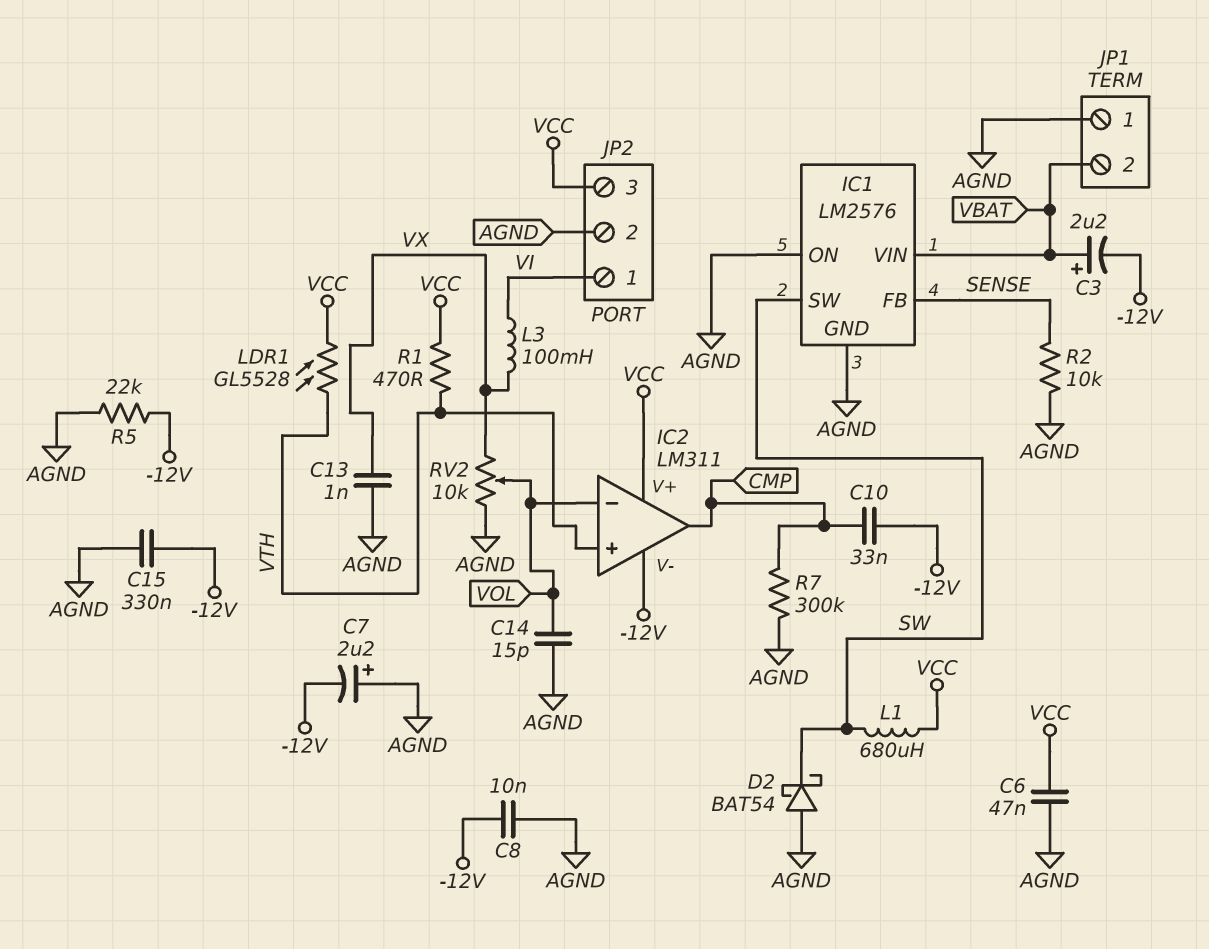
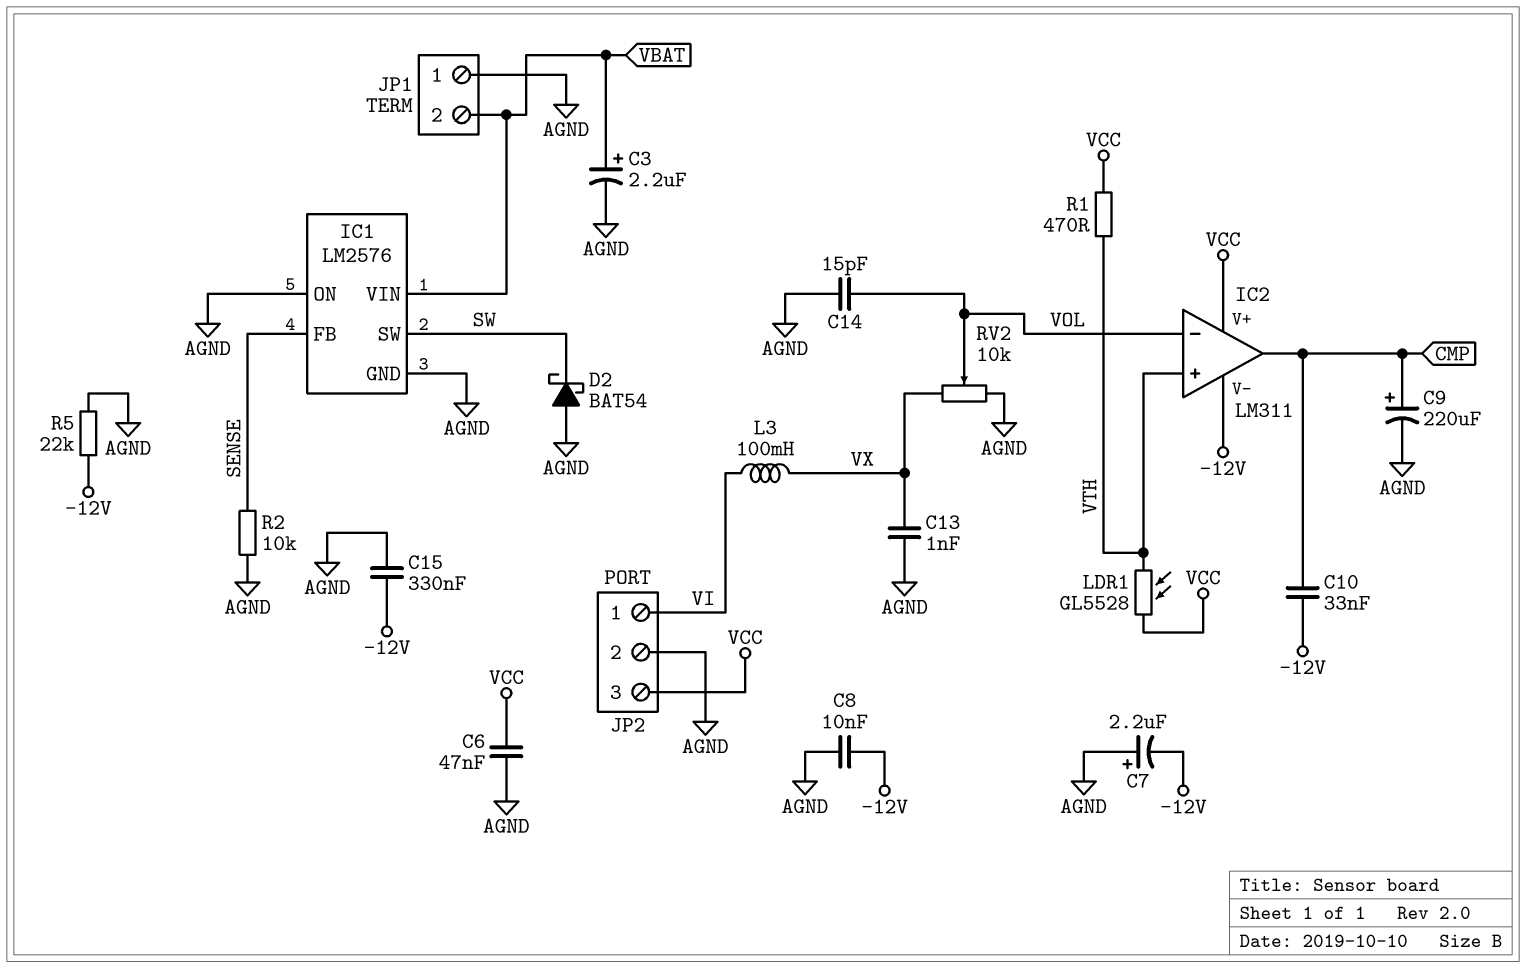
C3: 2.2uF (plus VBAT, minus -12V) -> 2.2uF (plus VBAT, minus AGND)
C9: none -> 220uF (plus CMP, minus AGND)
L1: 680uH (SW, VCC) -> none
R7: 300k (AGND, CMP) -> none

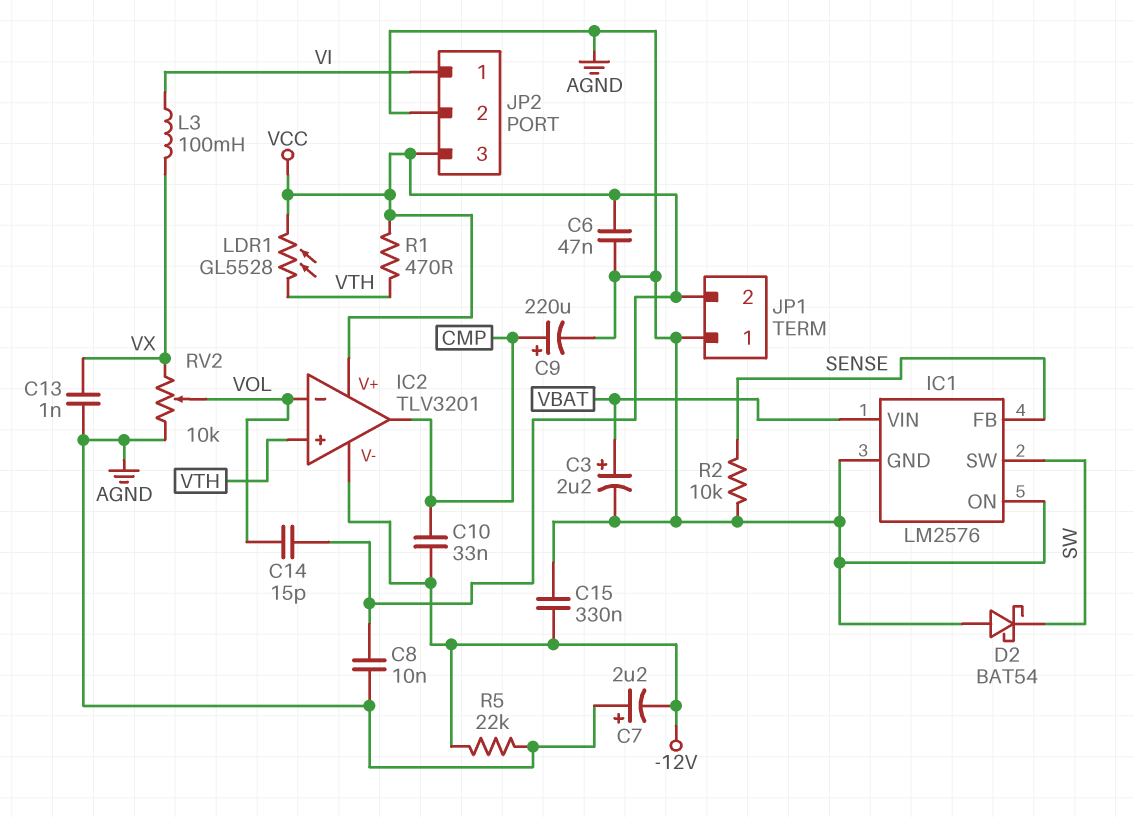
C8: 10nF (-12V, AGND) -> 10nF (AGND, VCC)
C14: 15pF (AGND, VOL) -> 15pF (VCC, VOL)
IC2: LM311 -> TLV3201
JP1 pin 2: VBAT -> VCC

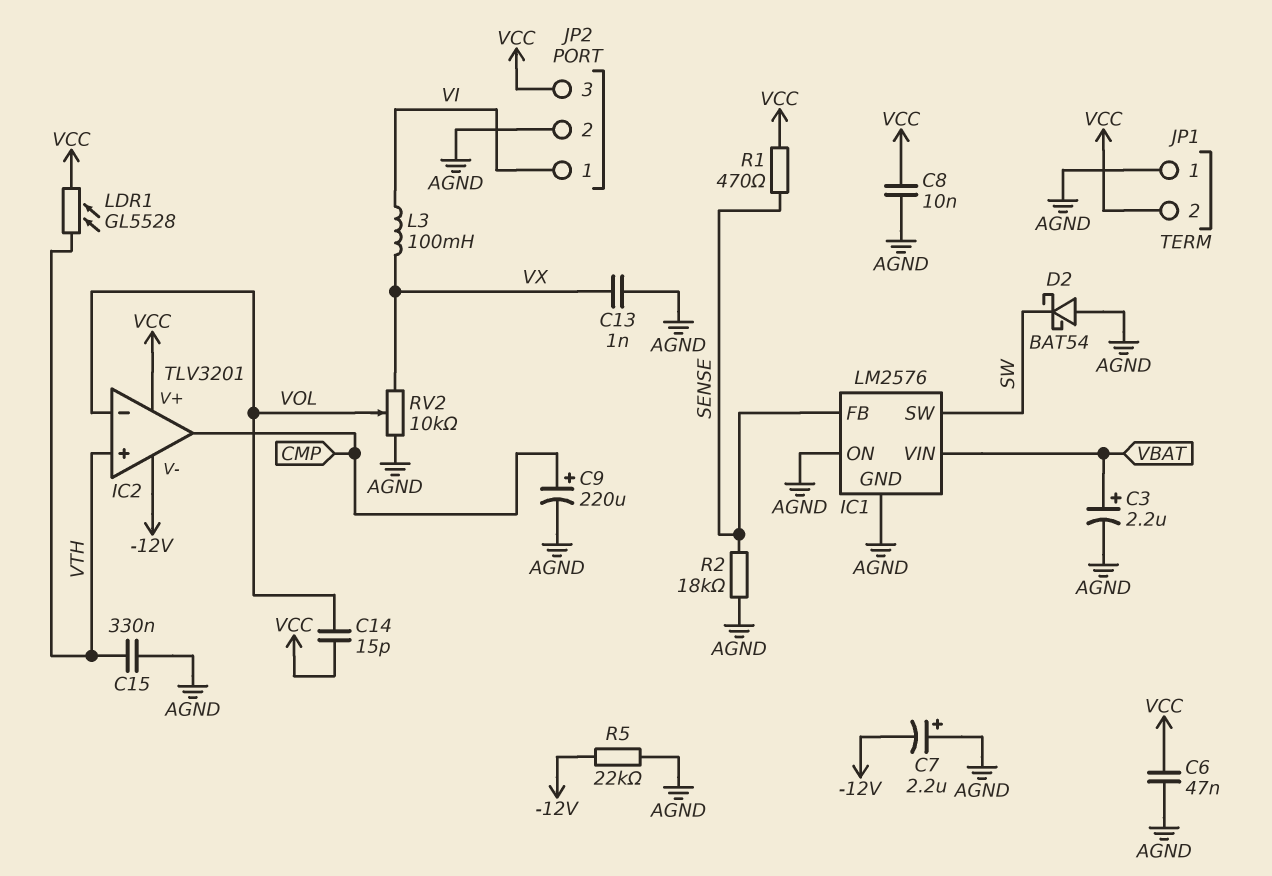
C10: 33nF (-12V, CMP) -> none
C15: 330nF (-12V, AGND) -> 330nF (AGND, VTH)
R1: 470 (VCC, VTH) -> 470 (SENSE, VCC)
R2: 10k (AGND, SENSE) -> 18k (AGND, SENSE)

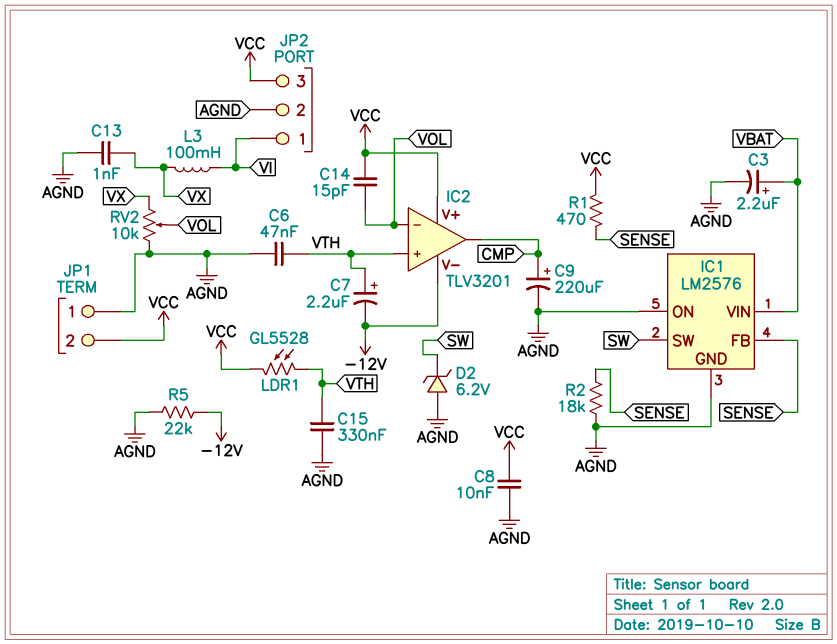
C6: 47nF (AGND, VCC) -> 47nF (AGND, VTH)
C7: 2.2uF (plus AGND, minus -12V) -> 2.2uF (plus VTH, minus -12V)
D2: schottky BAT54 (A AGND, K SW) -> zener 6.2V (A AGND, K SW)

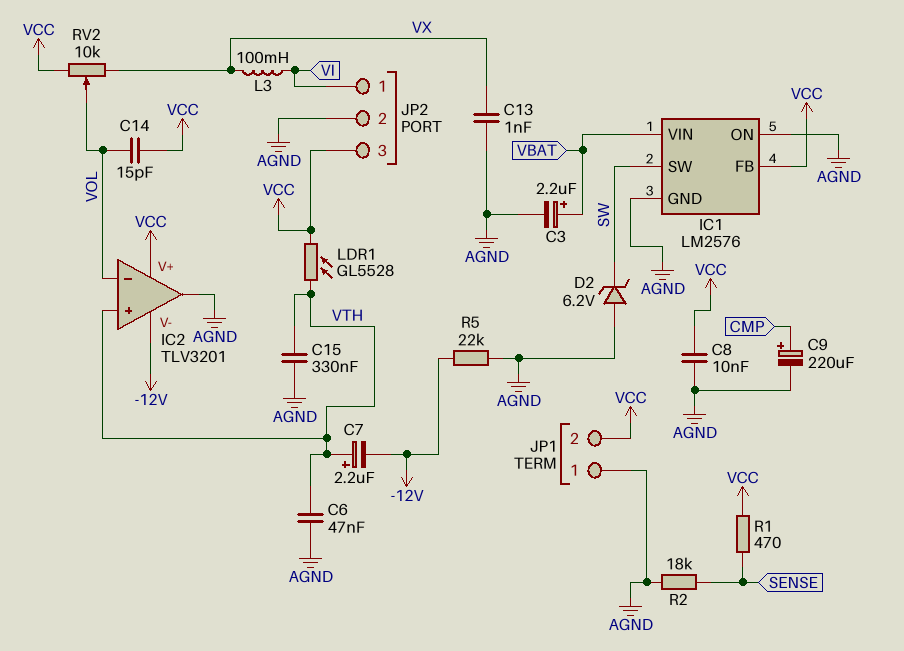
IC1 pin FB: SENSE -> VCC
IC2 pin out: CMP -> AGND
RV2: 10k (AGND, VX, wiper VOL) -> 10k (VCC, VX, wiper VOL)

